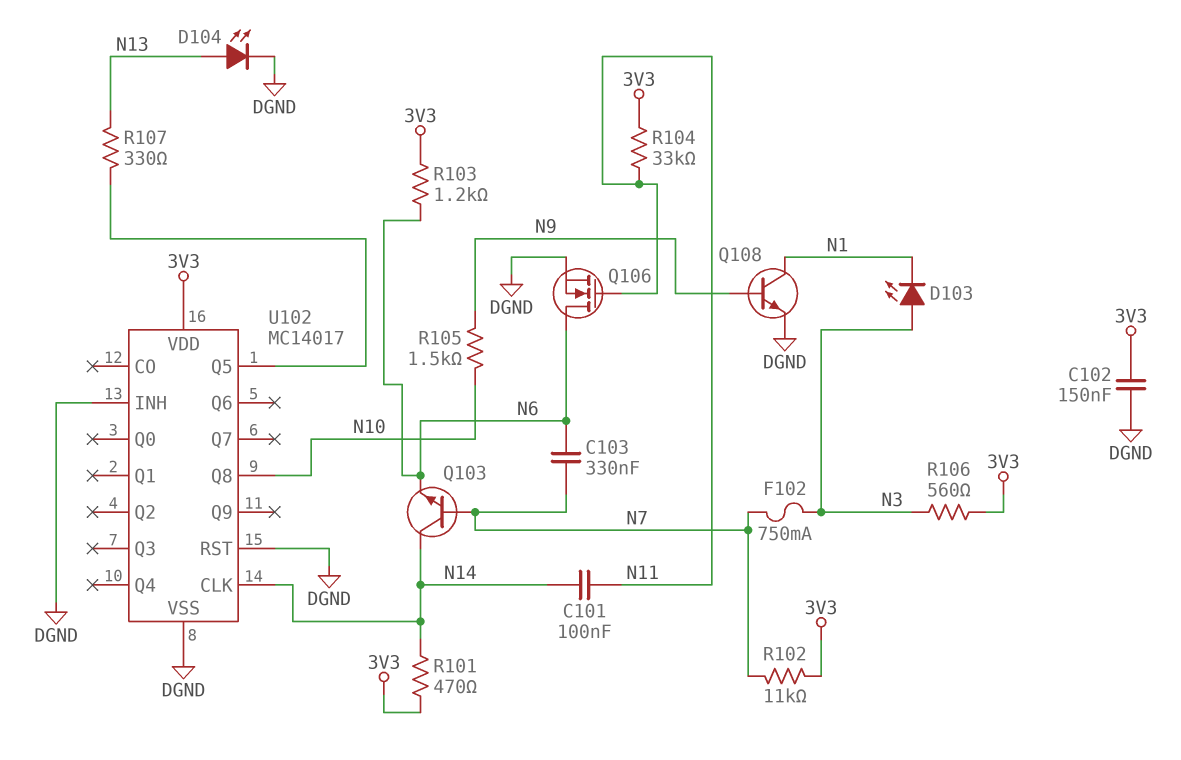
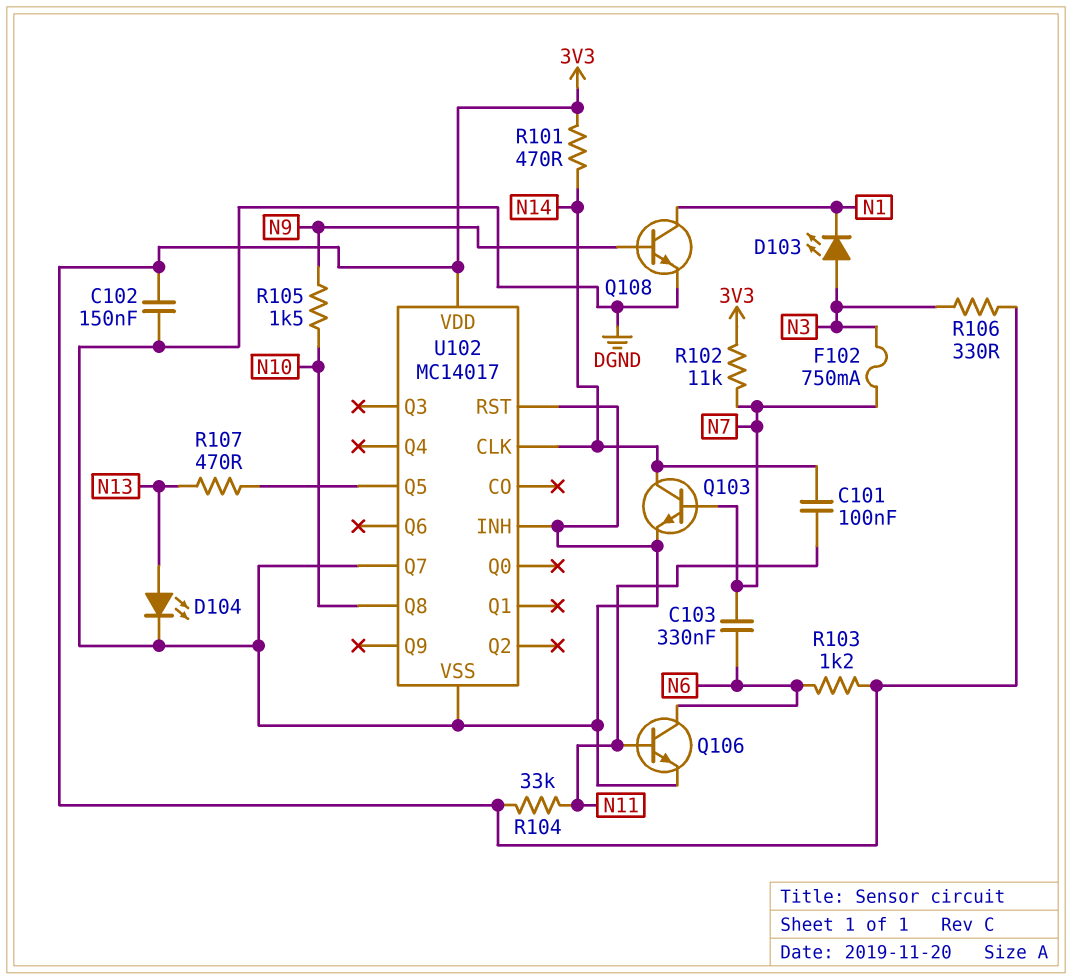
Q103: NPN (B N7, C N14, E N6) -> NPN (B N7, C N14, E DGND)
Q106: NMOS (G N11, D N6, S DGND) -> NPN (B N11, C N6, E DGND)
R106: 560 (3V3, N3) -> 330 (3V3, N3)
R107: 330 (N13, U102/Q5) -> 470 (N13, U102/Q5)
U102 pin Q7: none -> DGND

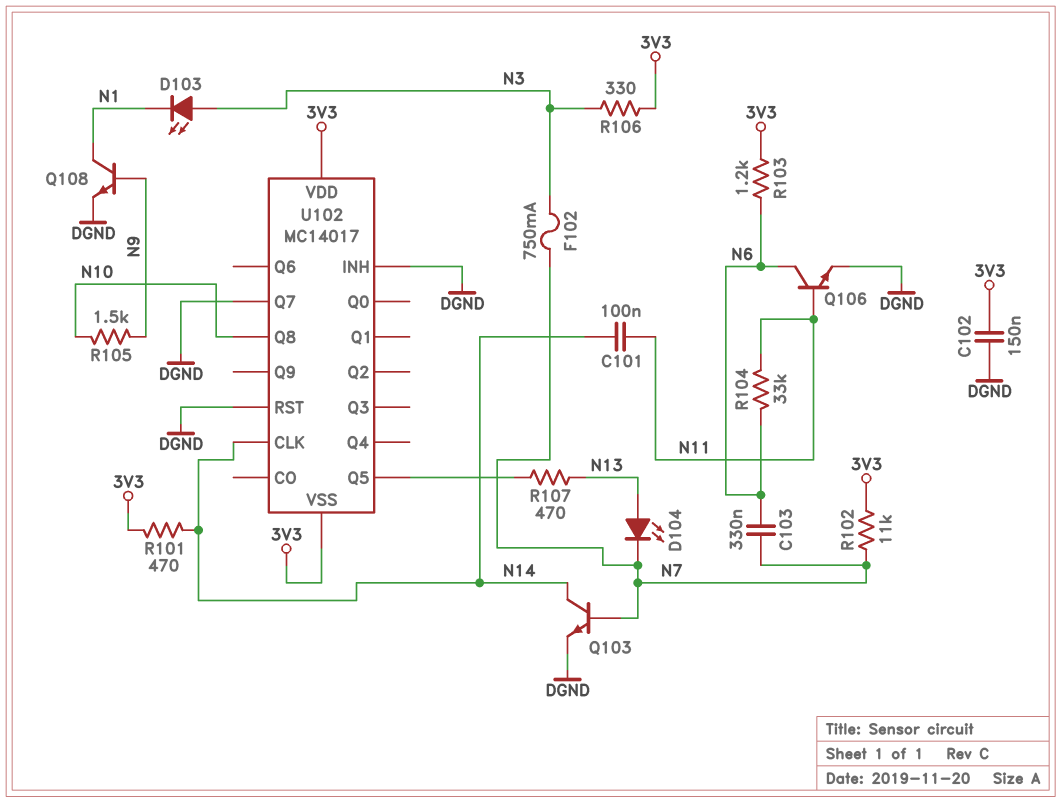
D104: LED (A N13, K DGND) -> LED (A N13, K N7)
R104: 33k (3V3, N11) -> 33k (N6, N11)
U102 pin VSS: DGND -> 3V3

